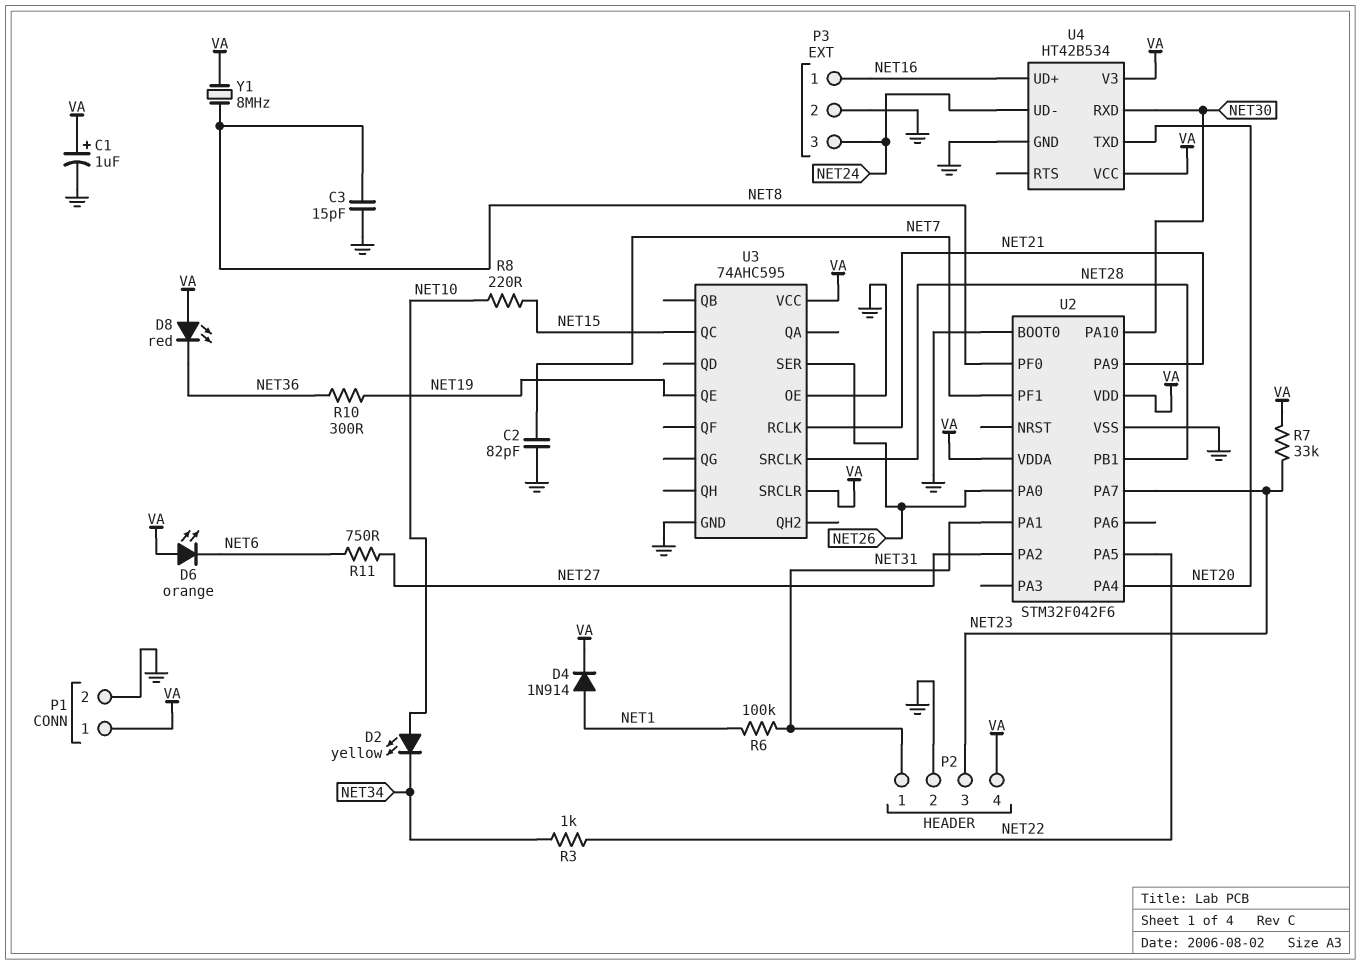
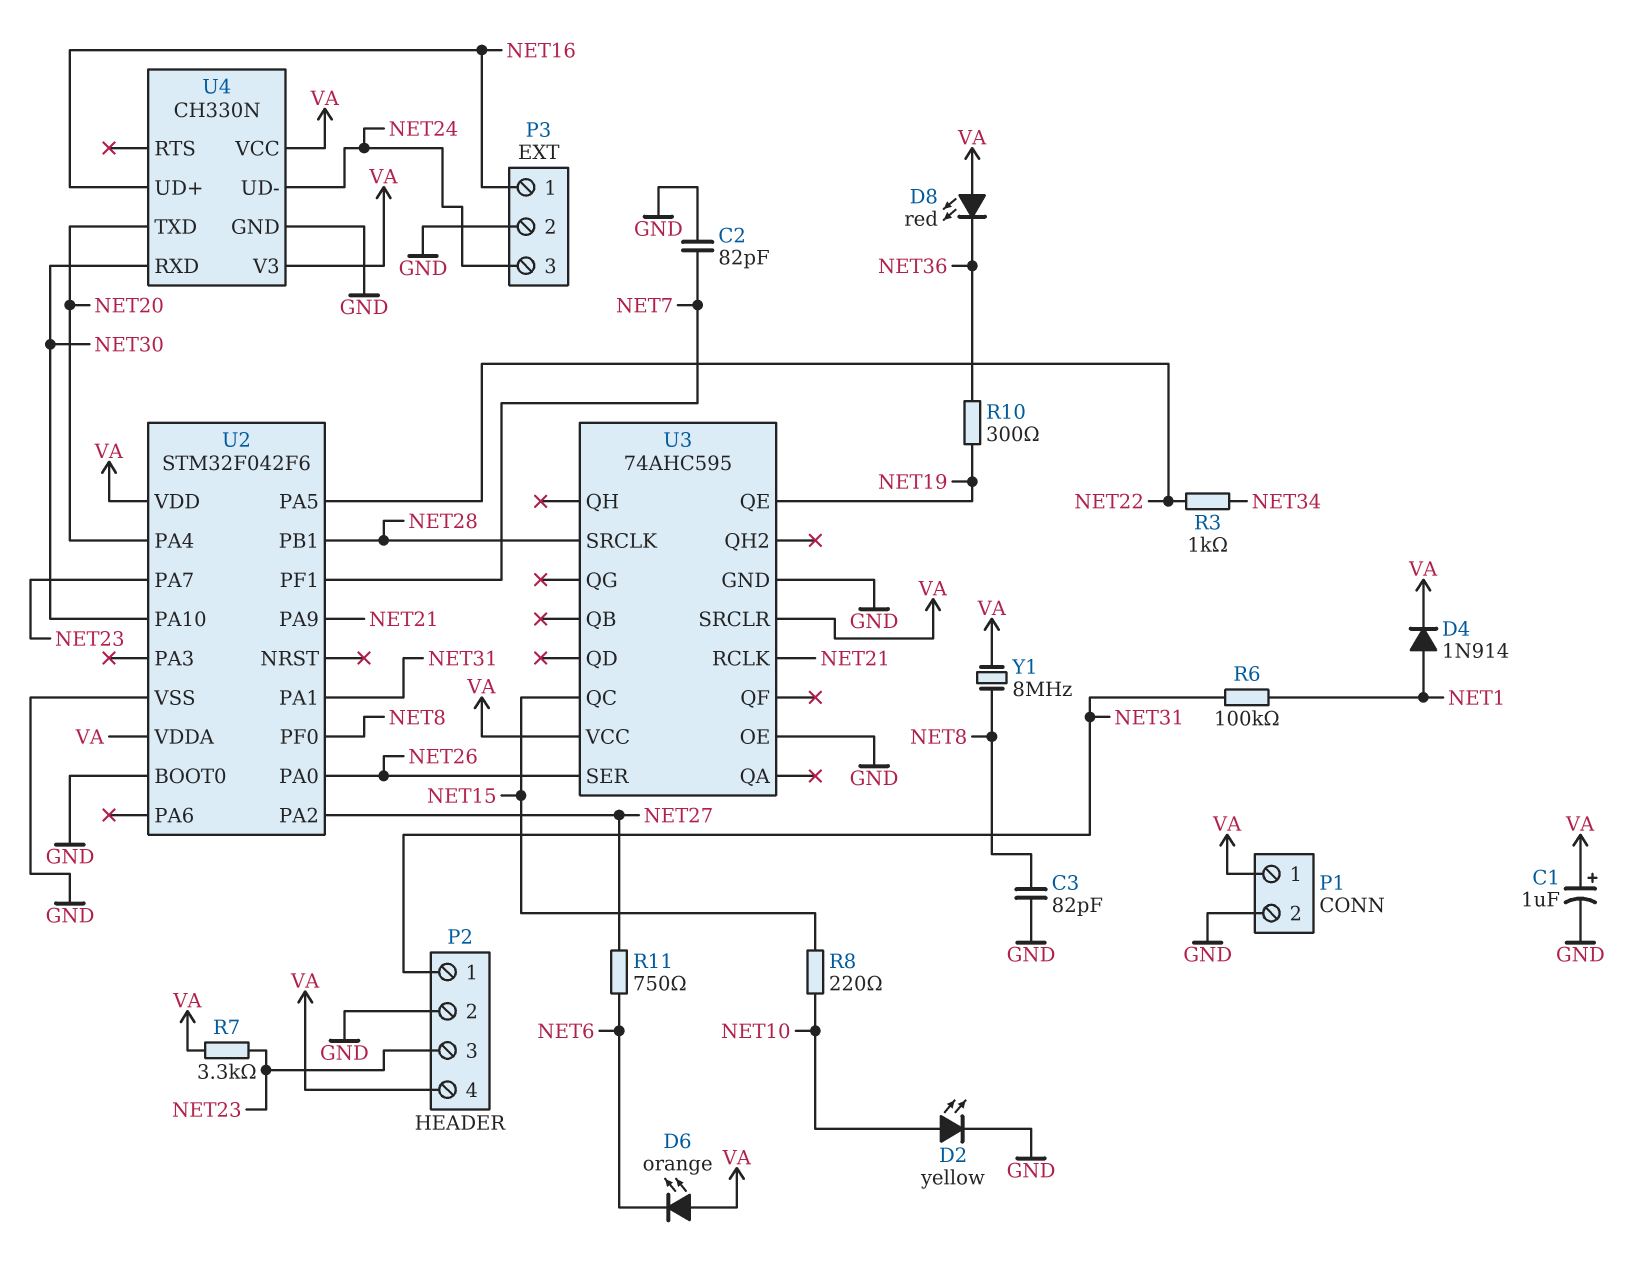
C3: 15pF (GND, NET8) -> 82pF (GND, NET8)
D2: LED yellow (A NET10, K NET34) -> LED yellow (A NET10, K GND)
R7: 33k (NET23, VA) -> 3.3k (NET23, VA)
U4: HT42B534 -> CH330N

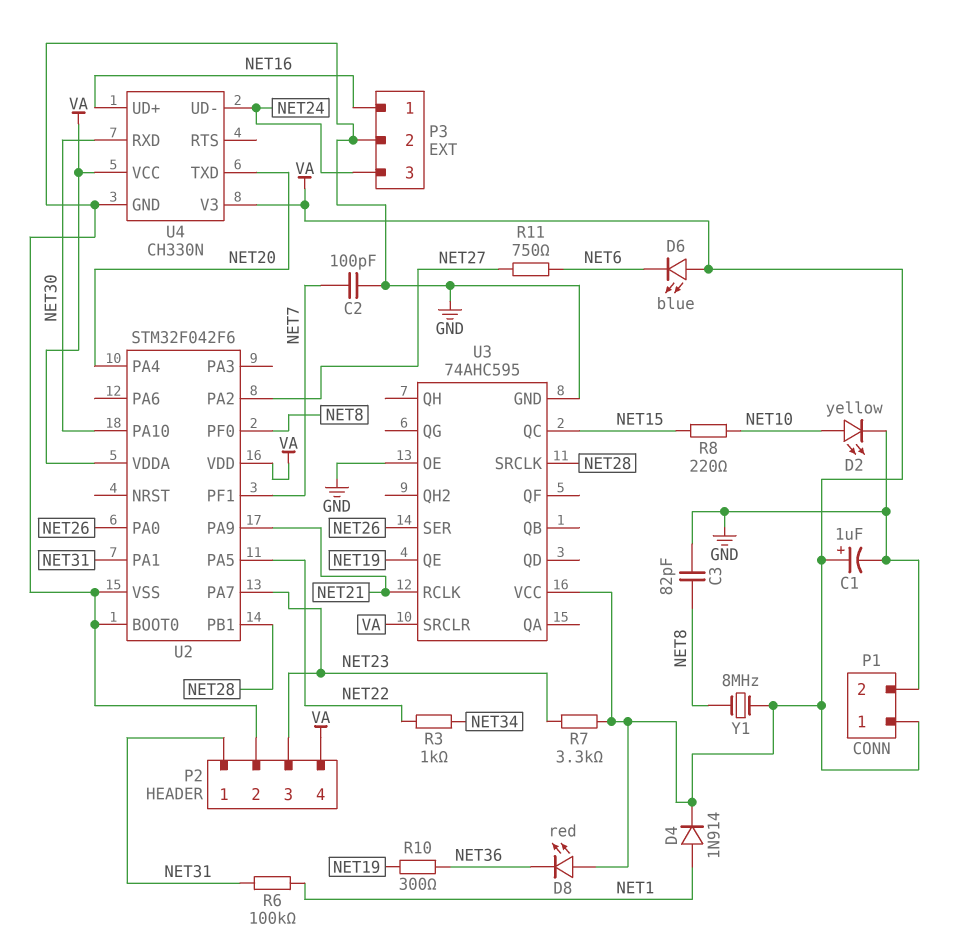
C2: 82pF (GND, NET7) -> 100pF (GND, NET7)
D6: LED orange (A VA, K NET6) -> LED blue (A VA, K NET6)

